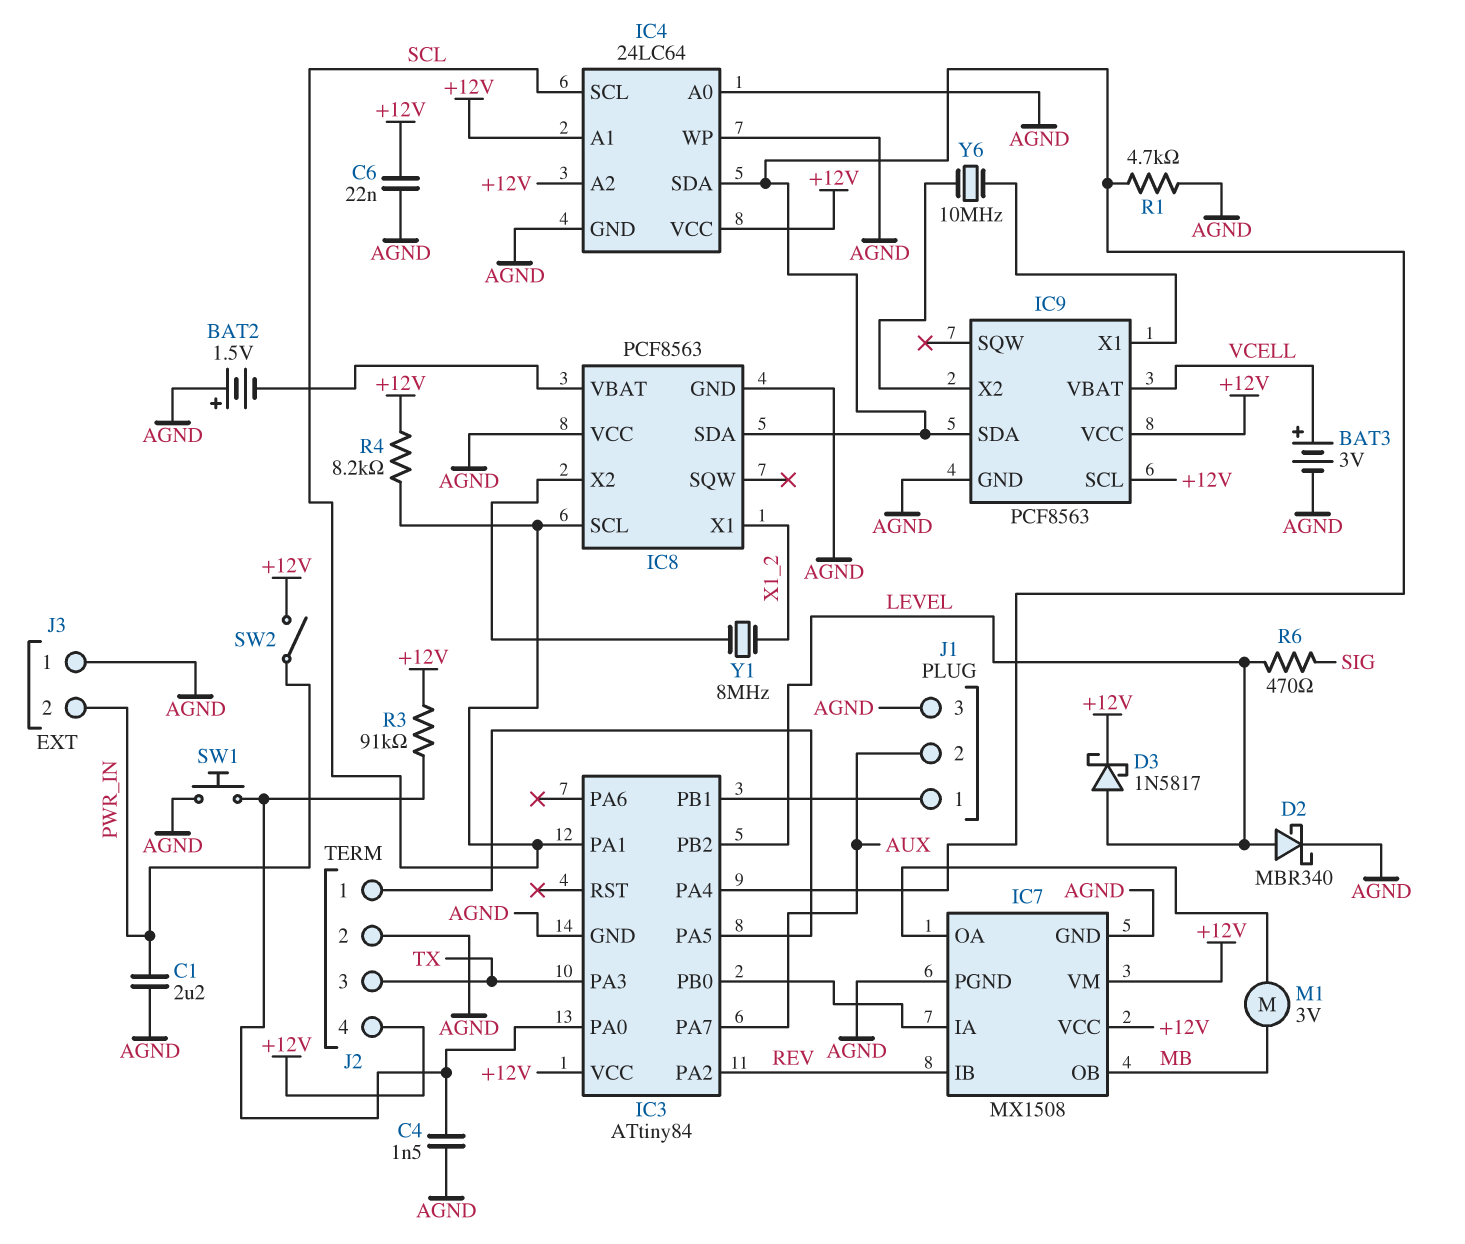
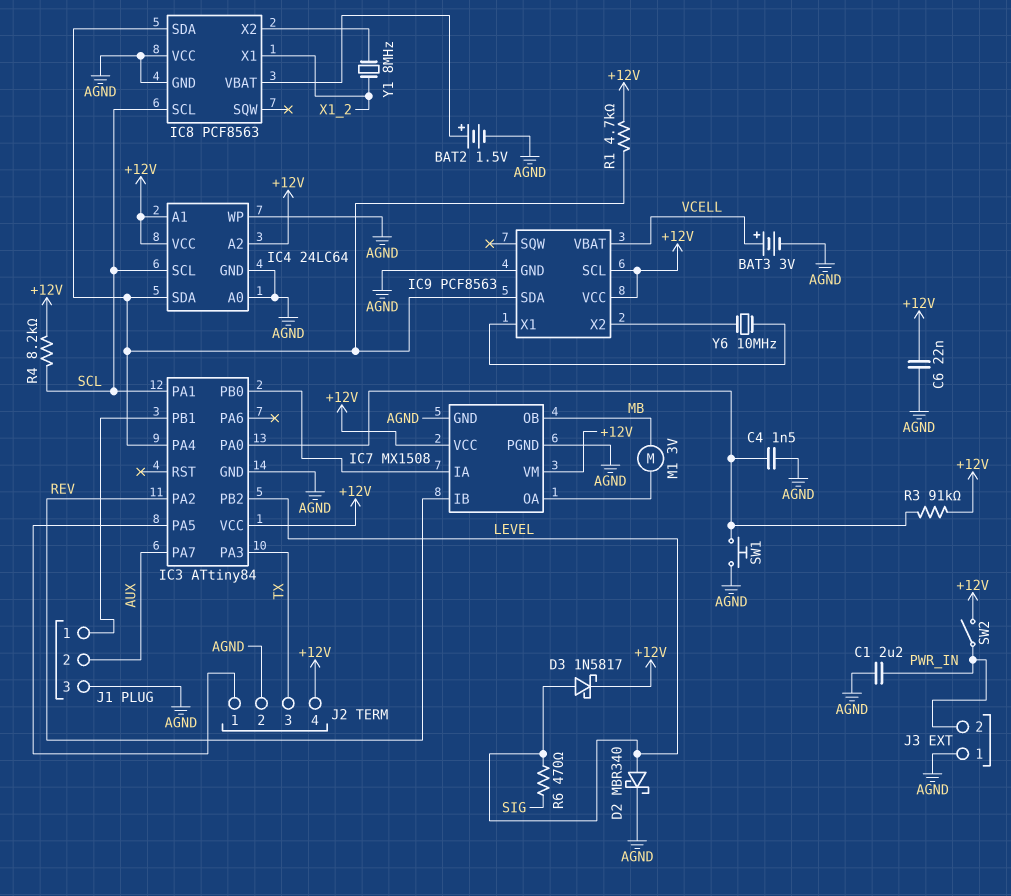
BAT2: 1.5V (plus AGND, minus IC8/VBAT) -> 1.5V (plus IC8/VBAT, minus AGND)
R1: 4.7k (AGND, IC3/PA4) -> 4.7k (+12V, IC3/PA4)

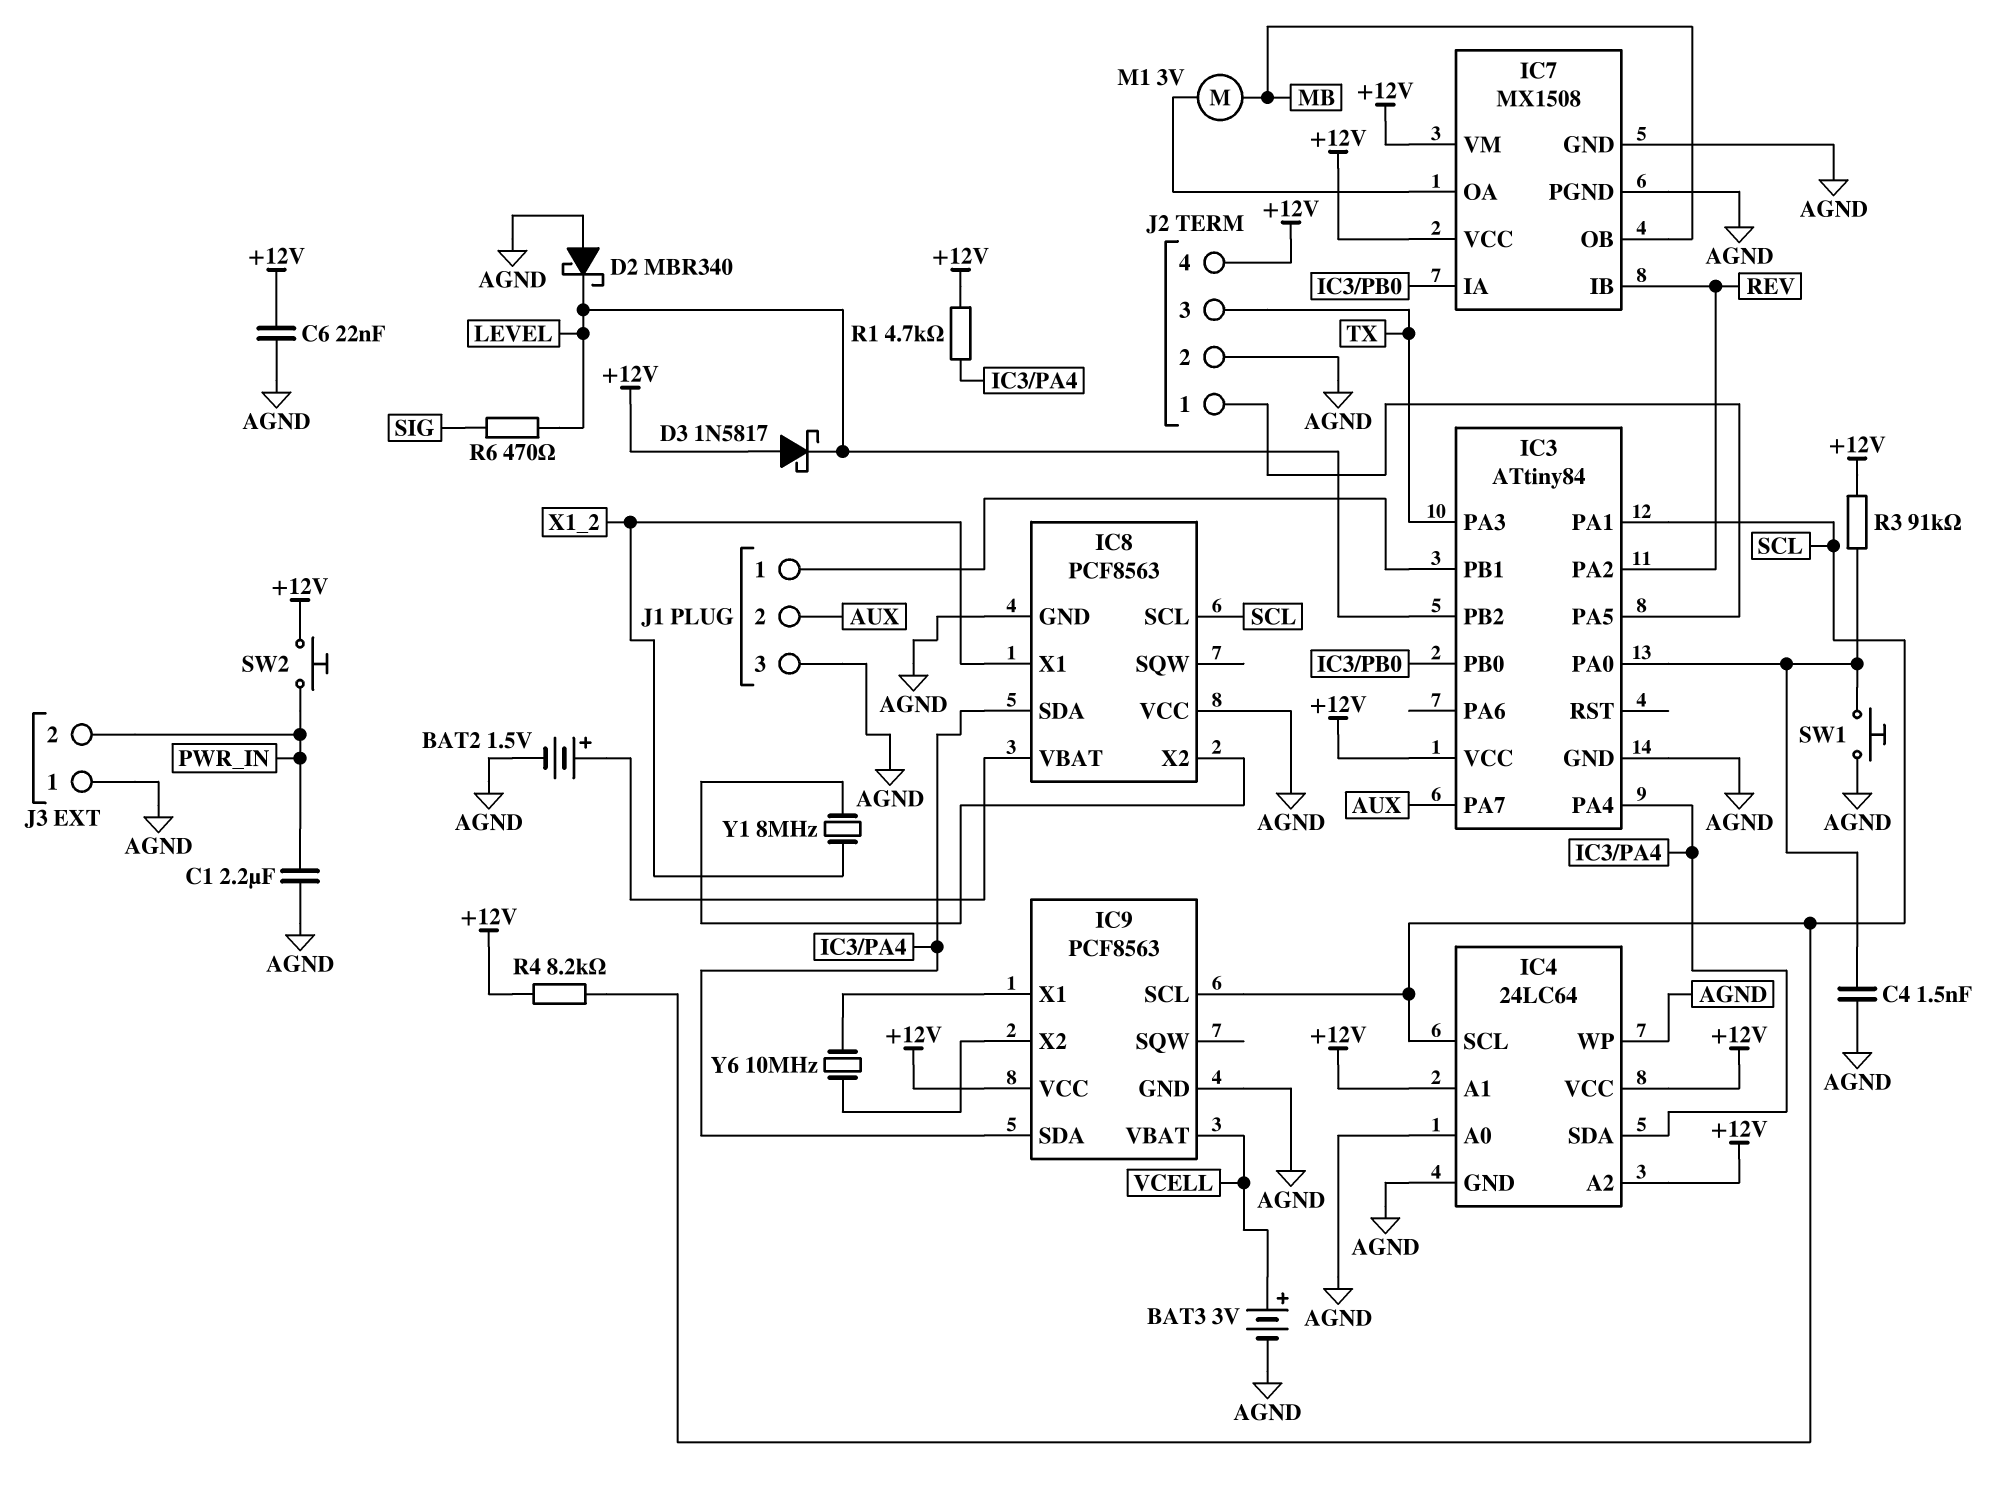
D2: schottky MBR340 (A LEVEL, K AGND) -> schottky MBR340 (A AGND, K LEVEL)
D3: schottky 1N5817 (A LEVEL, K +12V) -> schottky 1N5817 (A +12V, K LEVEL)
IC9 pin SCL: +12V -> SCL
SW2: switch (+12V, PWR_IN) -> button (+12V, PWR_IN)

